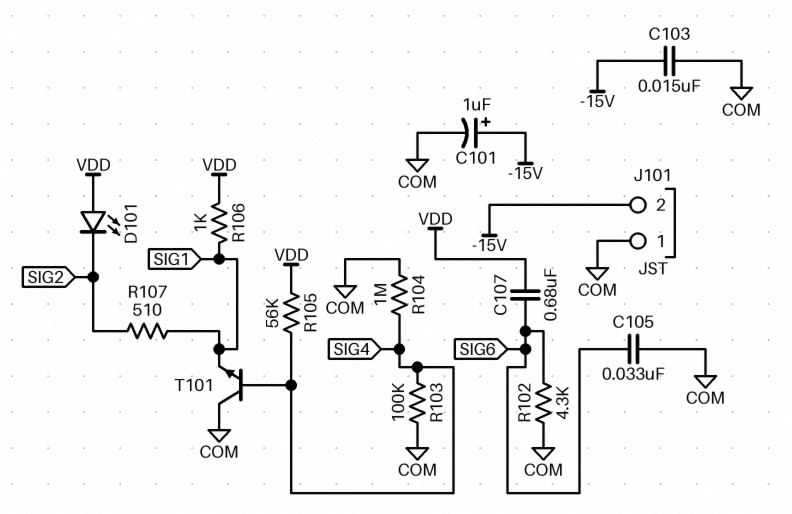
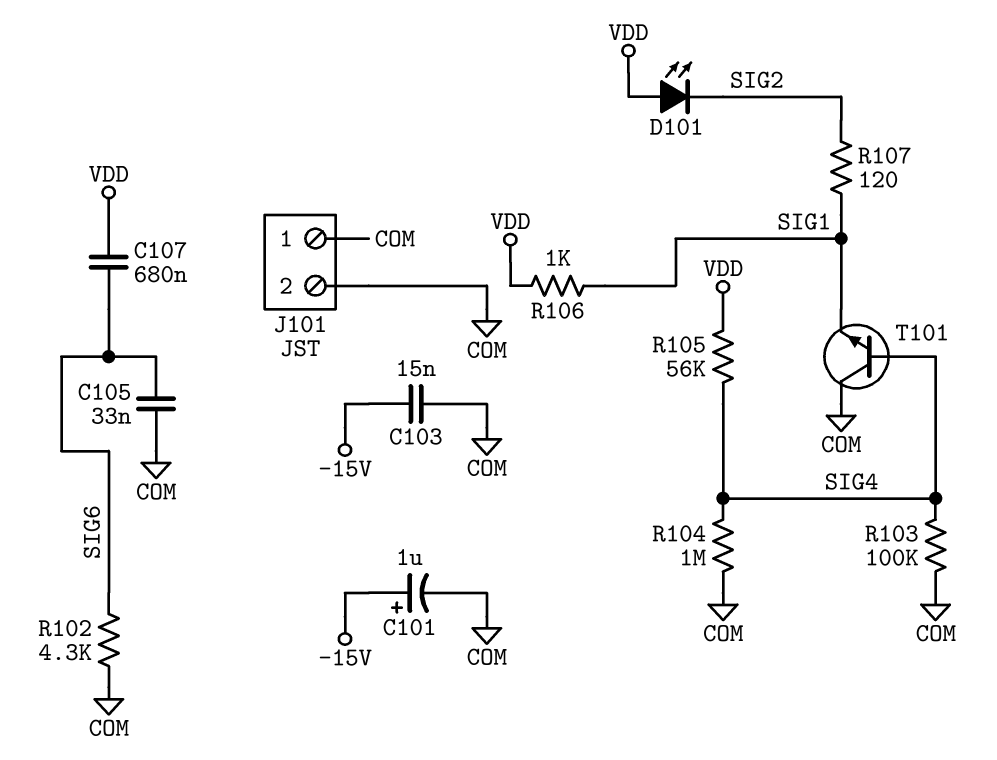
J101 pin 2: -15V -> COM
R107: 510 (SIG1, SIG2) -> 120 (SIG1, SIG2)

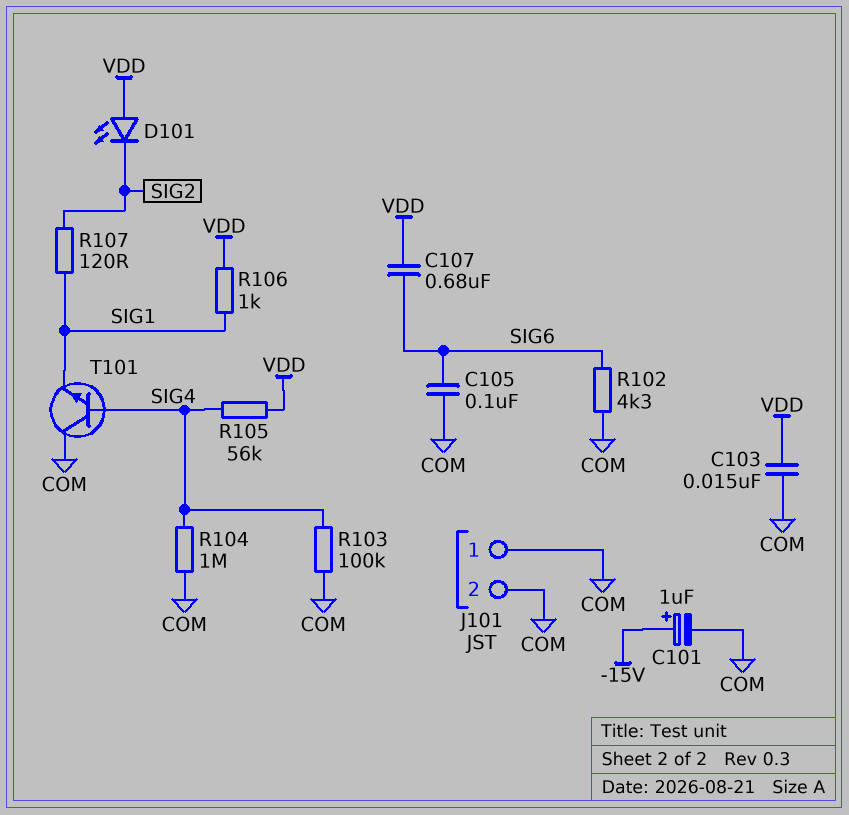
C103: 15nF (-15V, COM) -> 15nF (COM, VDD)
C105: 33nF (COM, SIG6) -> 100nF (COM, SIG6)

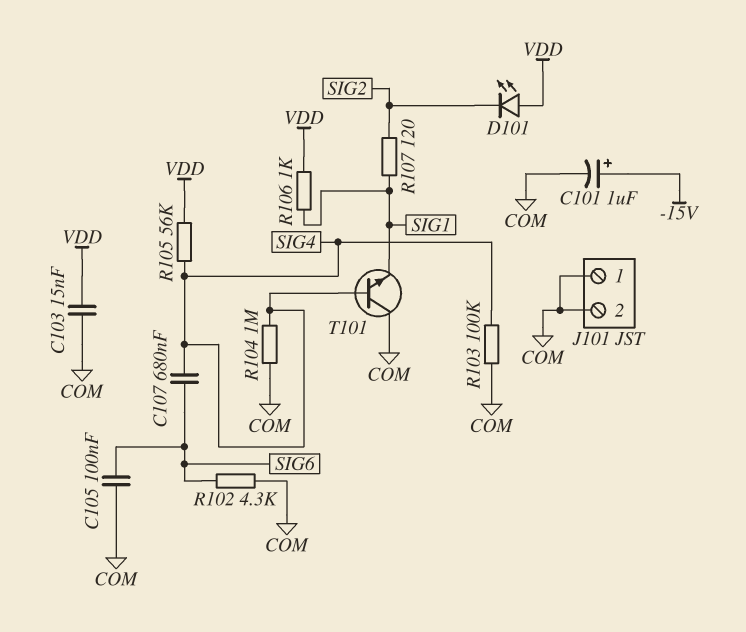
C107: 680nF (SIG6, VDD) -> 680nF (SIG4, SIG6)

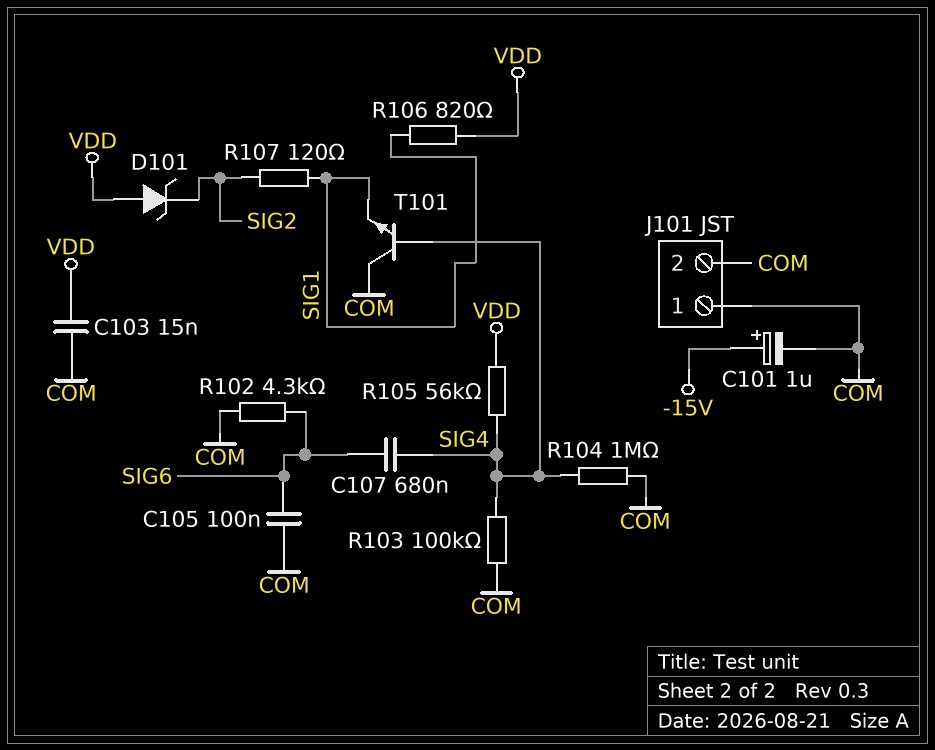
D101: LED (A VDD, K SIG2) -> zener (A VDD, K SIG2)
R106: 1k (SIG1, VDD) -> 820 (SIG1, VDD)

